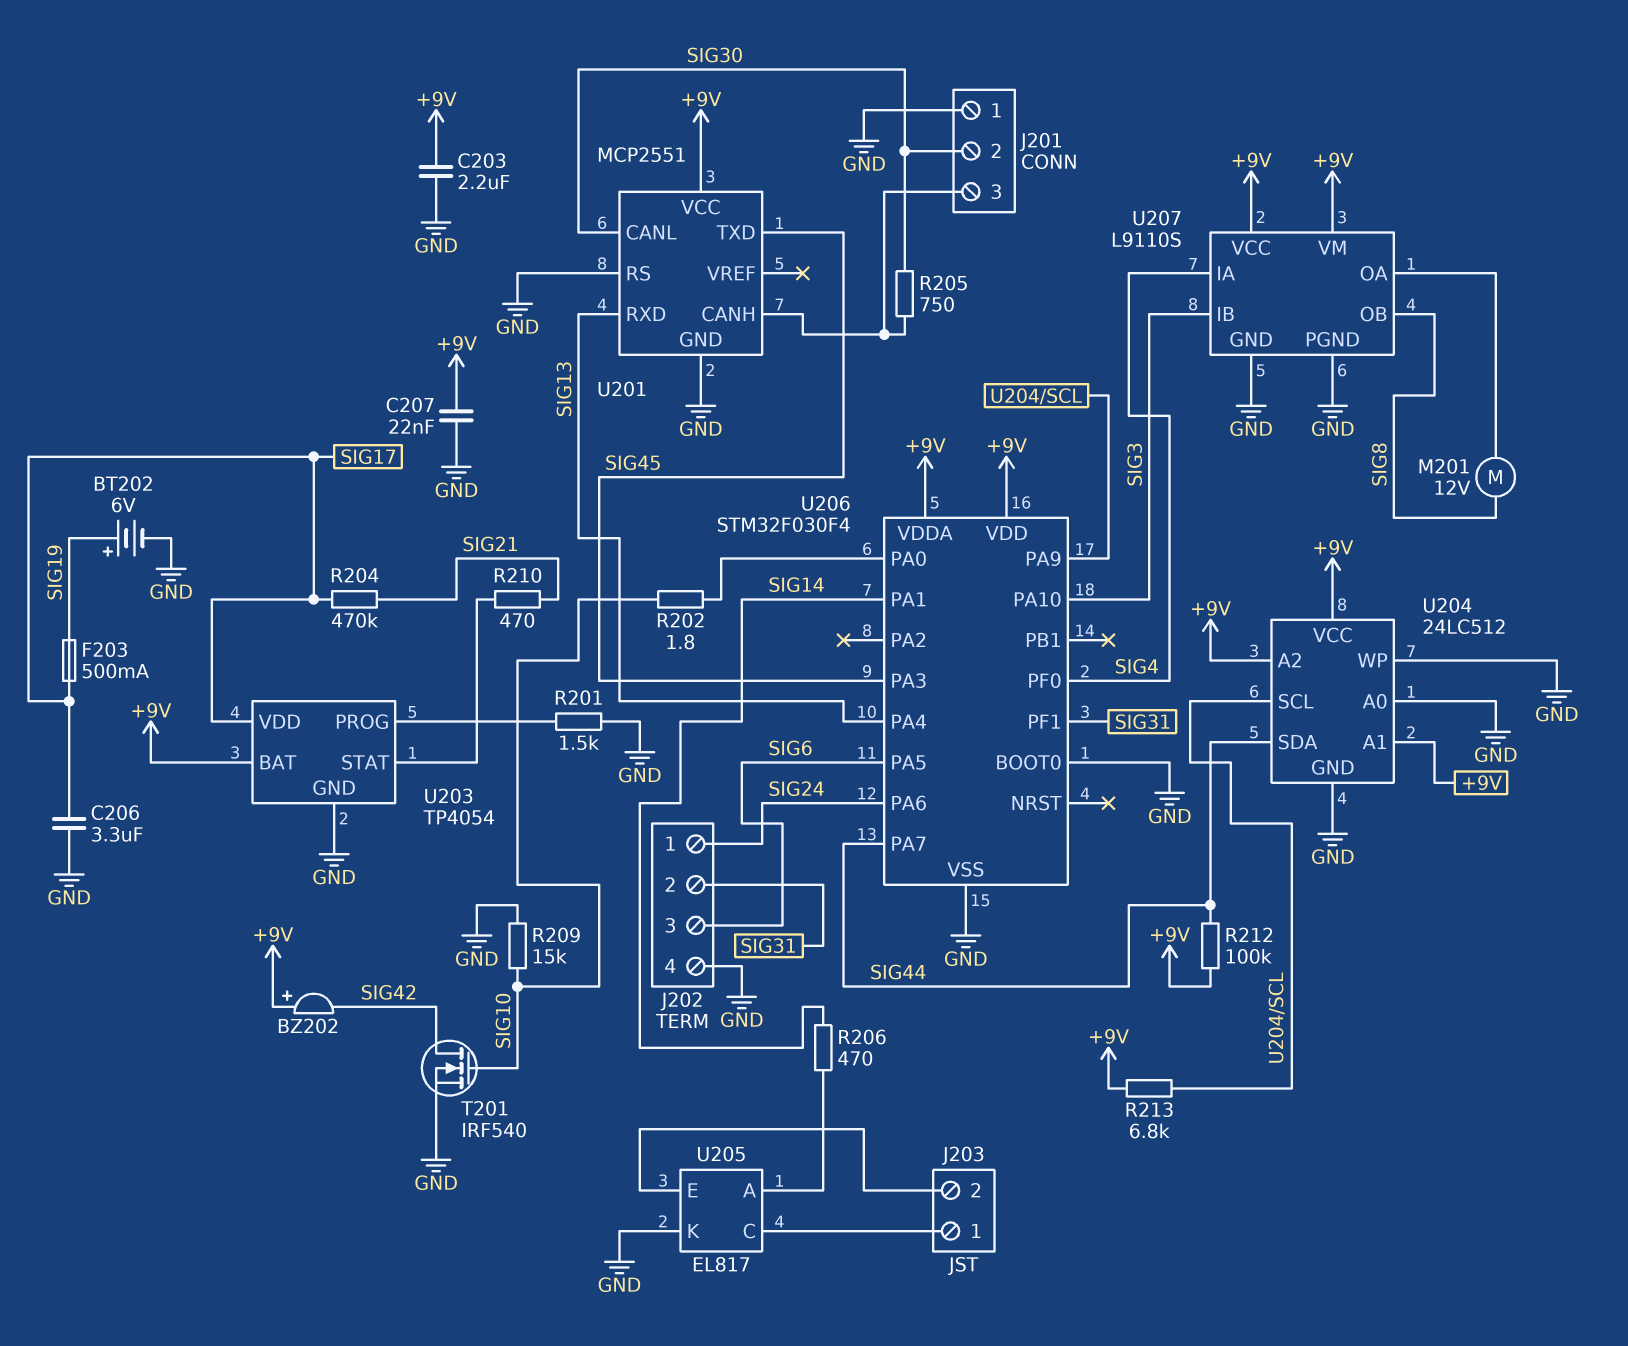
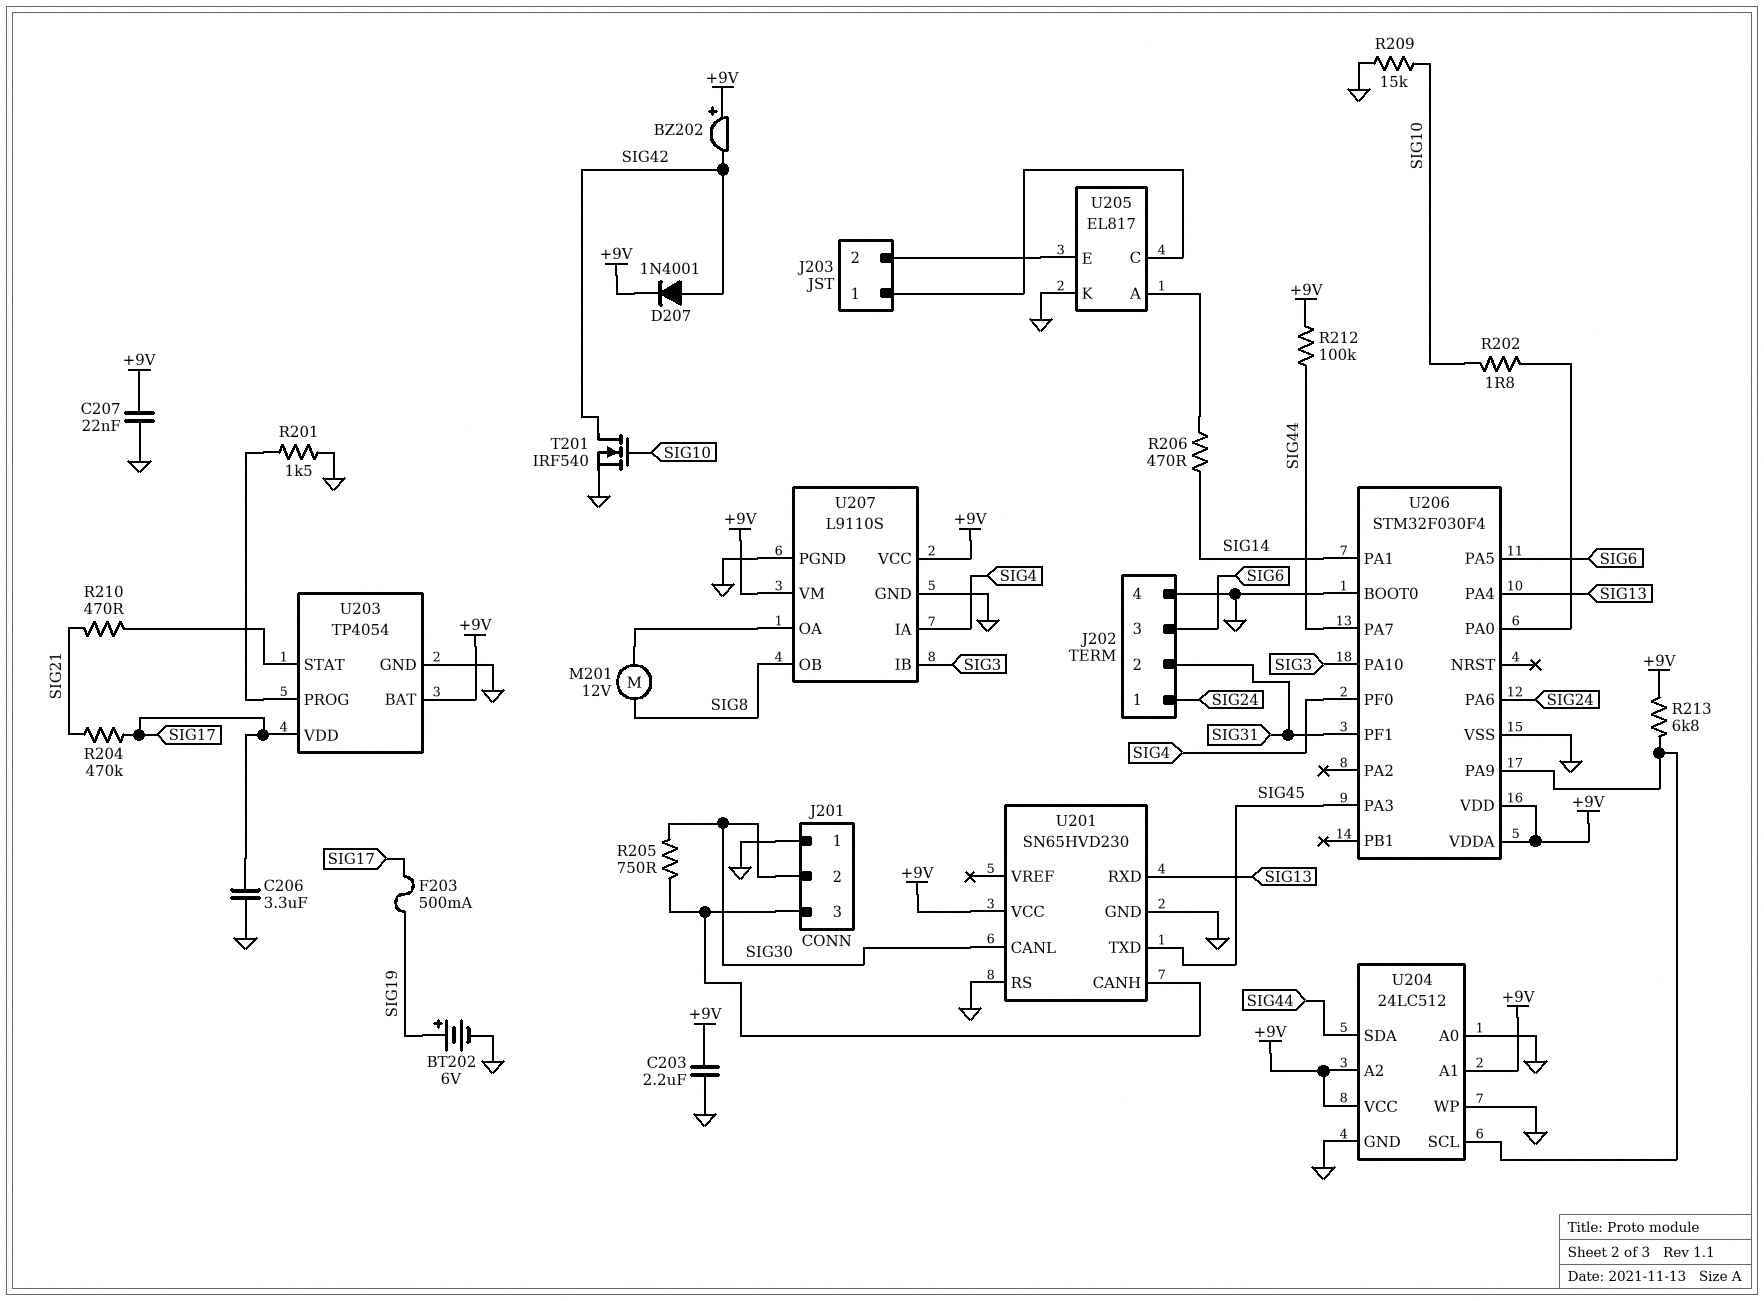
D207: none -> diode 1N4001 (A SIG42, K +9V)
U201: MCP2551 -> SN65HVD230

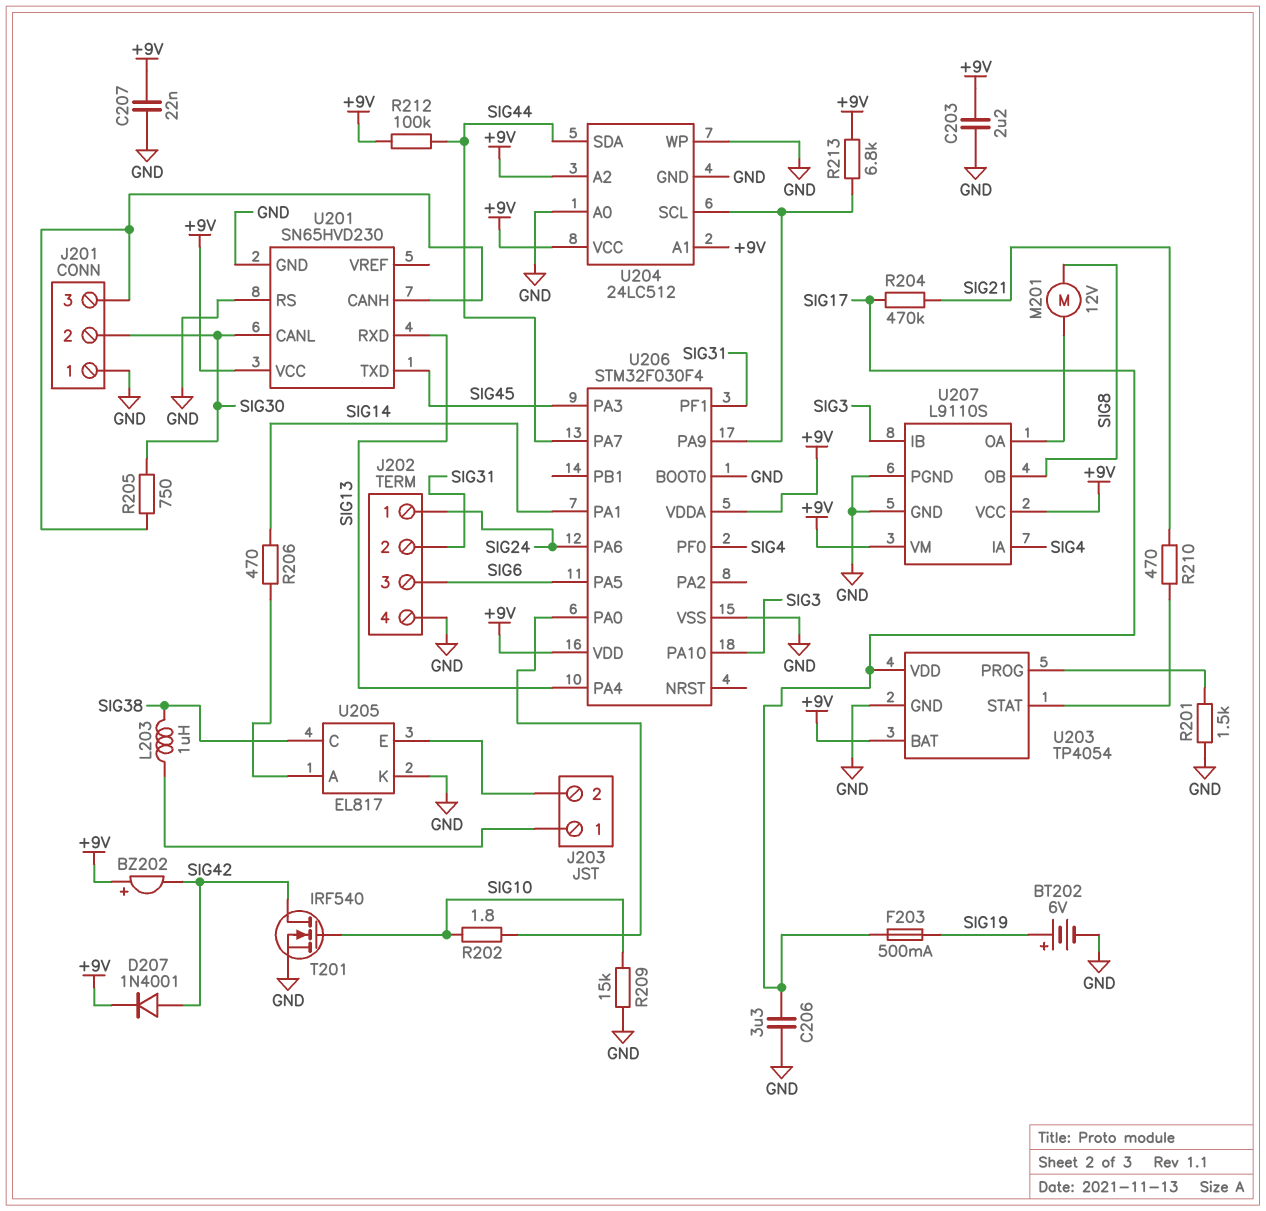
L203: none -> 1uH (J203/1, SIG38)
U205 pin C: J203/1 -> SIG38

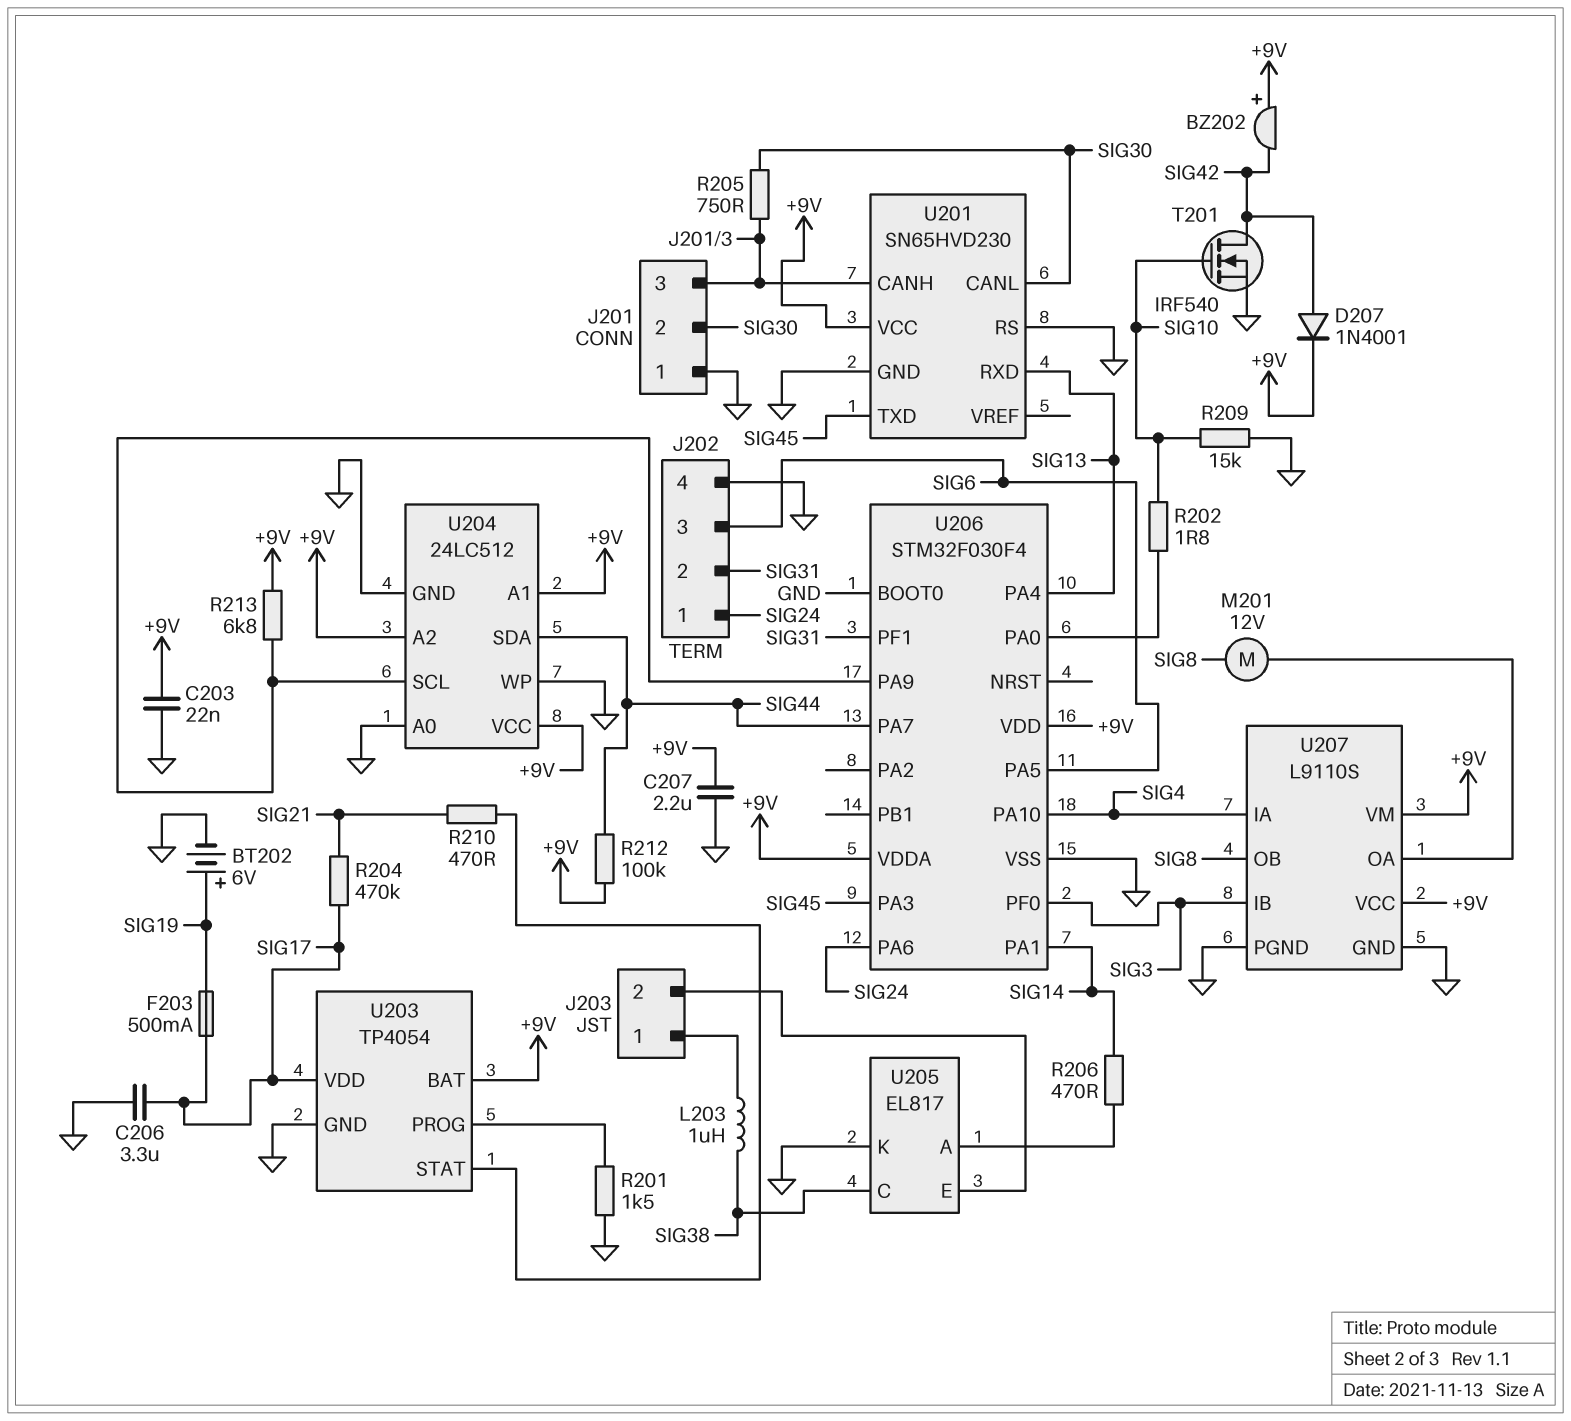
C203: 2.2uF (+9V, GND) -> 22nF (+9V, GND)
C207: 22nF (+9V, GND) -> 2.2uF (+9V, GND)
U206 pin PA10: SIG3 -> SIG4
U206 pin PF0: SIG4 -> SIG3

